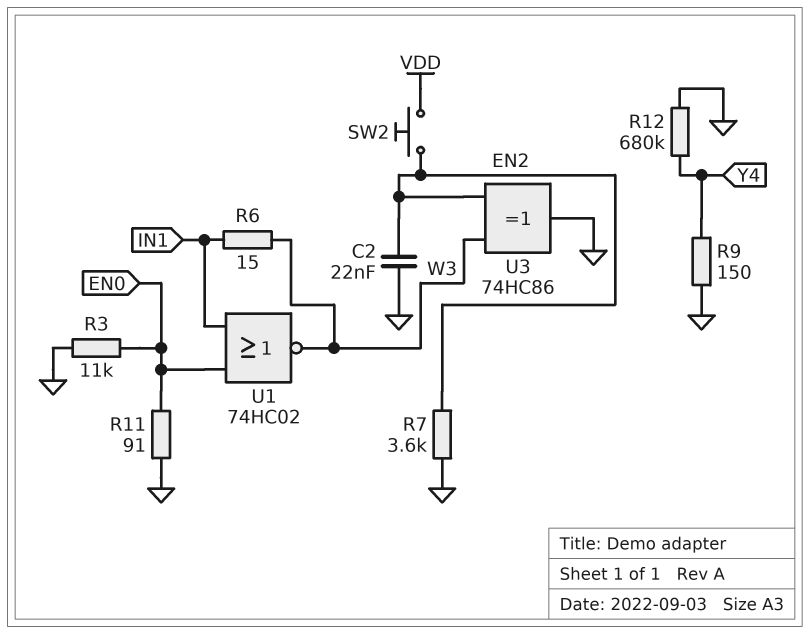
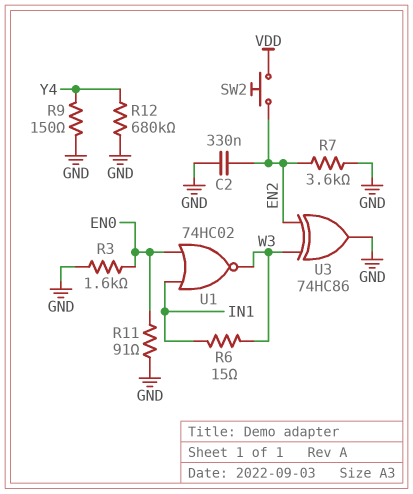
C2: 22nF (EN2, GND) -> 330nF (EN2, GND)
R3: 11k (EN0, GND) -> 1.6k (EN0, GND)

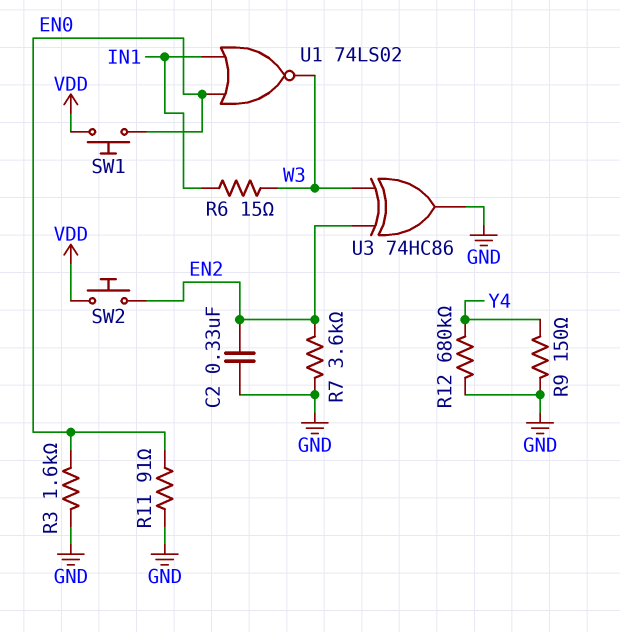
SW1: none -> button (EN0, VDD)
U1: NOR 74HC02 (in EN0, in IN1, out W3) -> NOR 74LS02 (in EN0, in IN1, out W3)

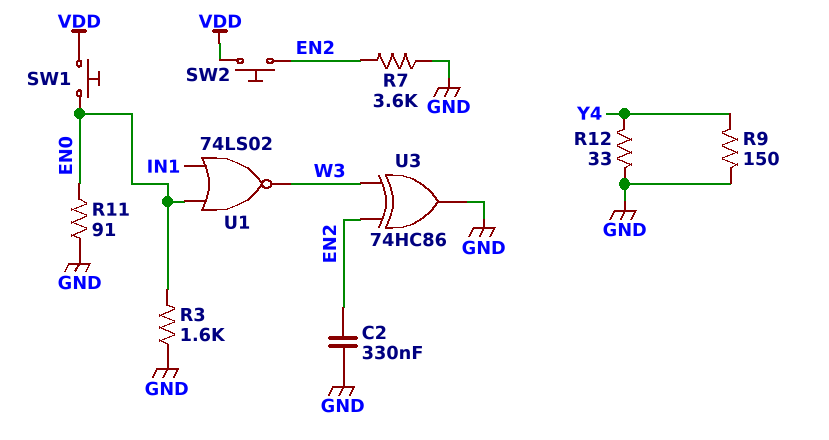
R6: 15 (IN1, W3) -> none
R12: 680k (GND, Y4) -> 33 (GND, Y4)

